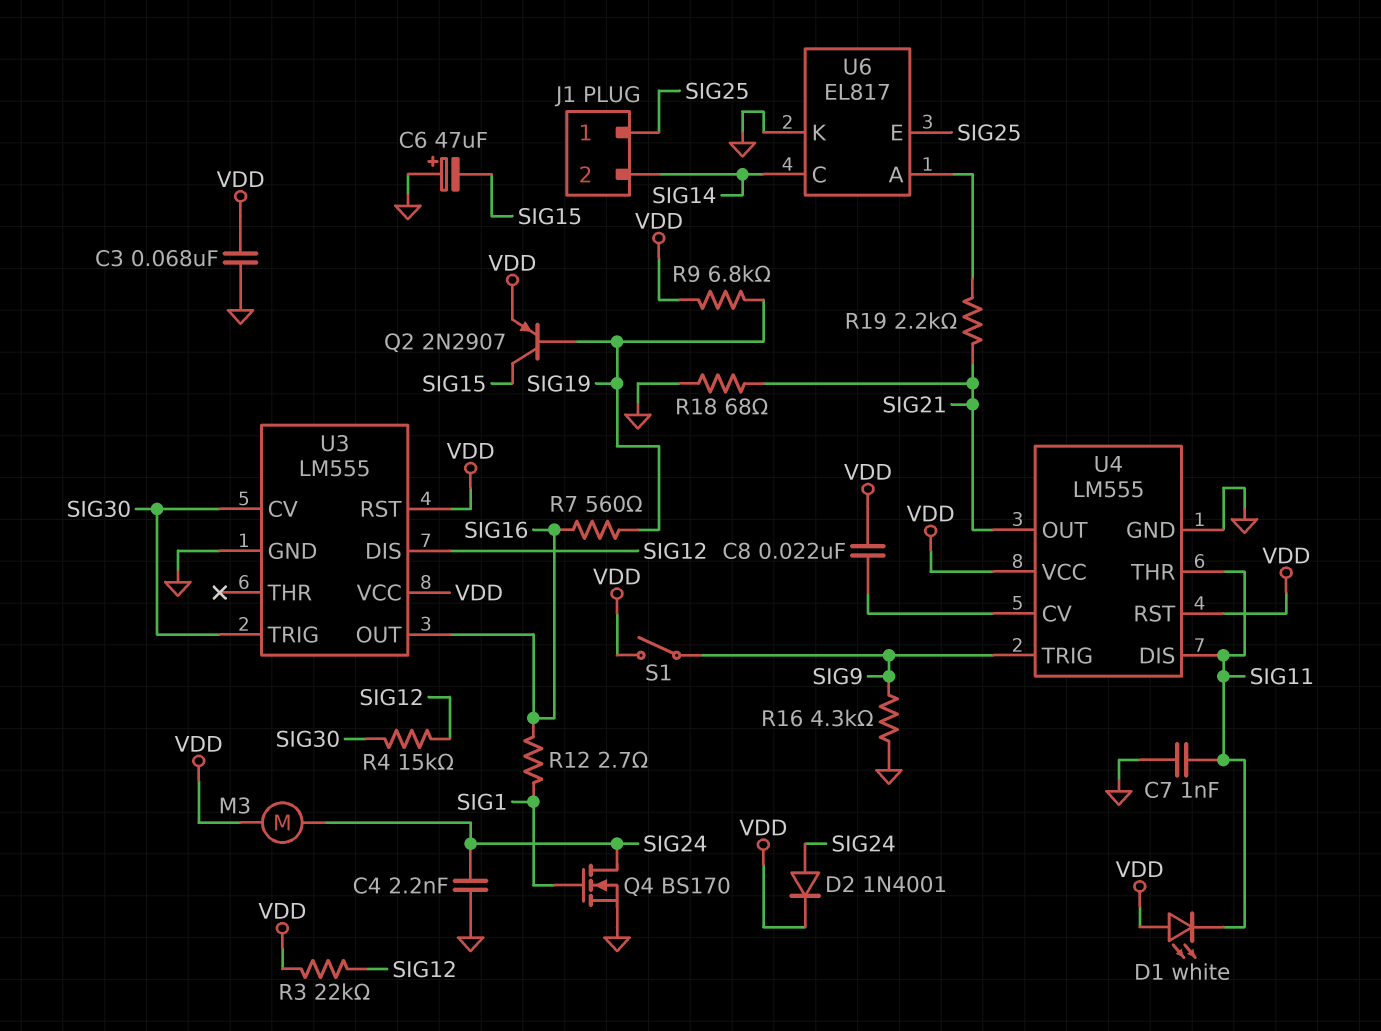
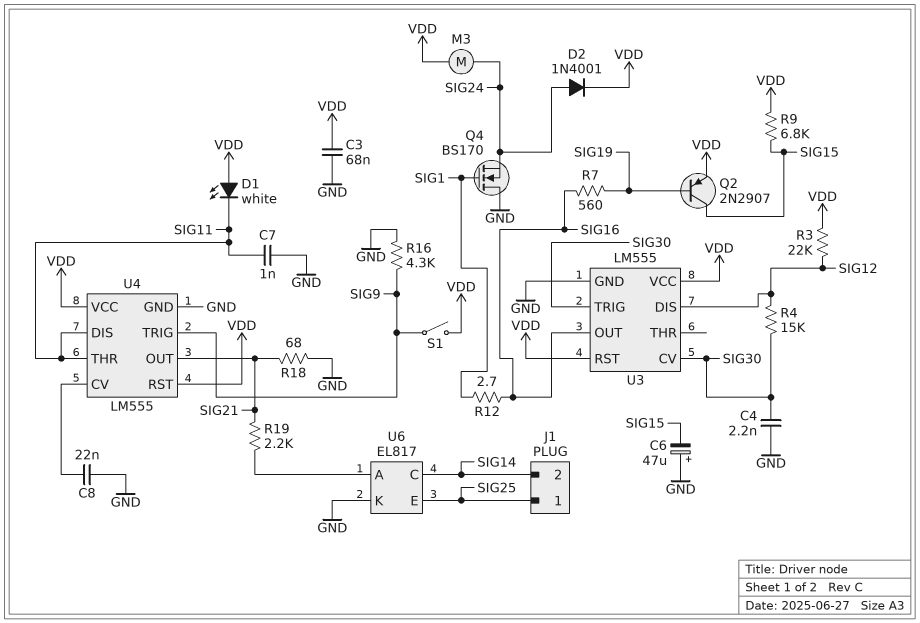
C4: 2.2nF (GND, SIG24) -> 2.2nF (GND, SIG30)
C8: 22nF (U4/CV, VDD) -> 22nF (GND, U4/CV)
Q4: NMOS BS170 (G SIG1, D SIG24, S GND) -> NMOS BS170 (G SIG1, D GND, S SIG24)
R9: 6.8k (SIG19, VDD) -> 6.8k (SIG15, VDD)

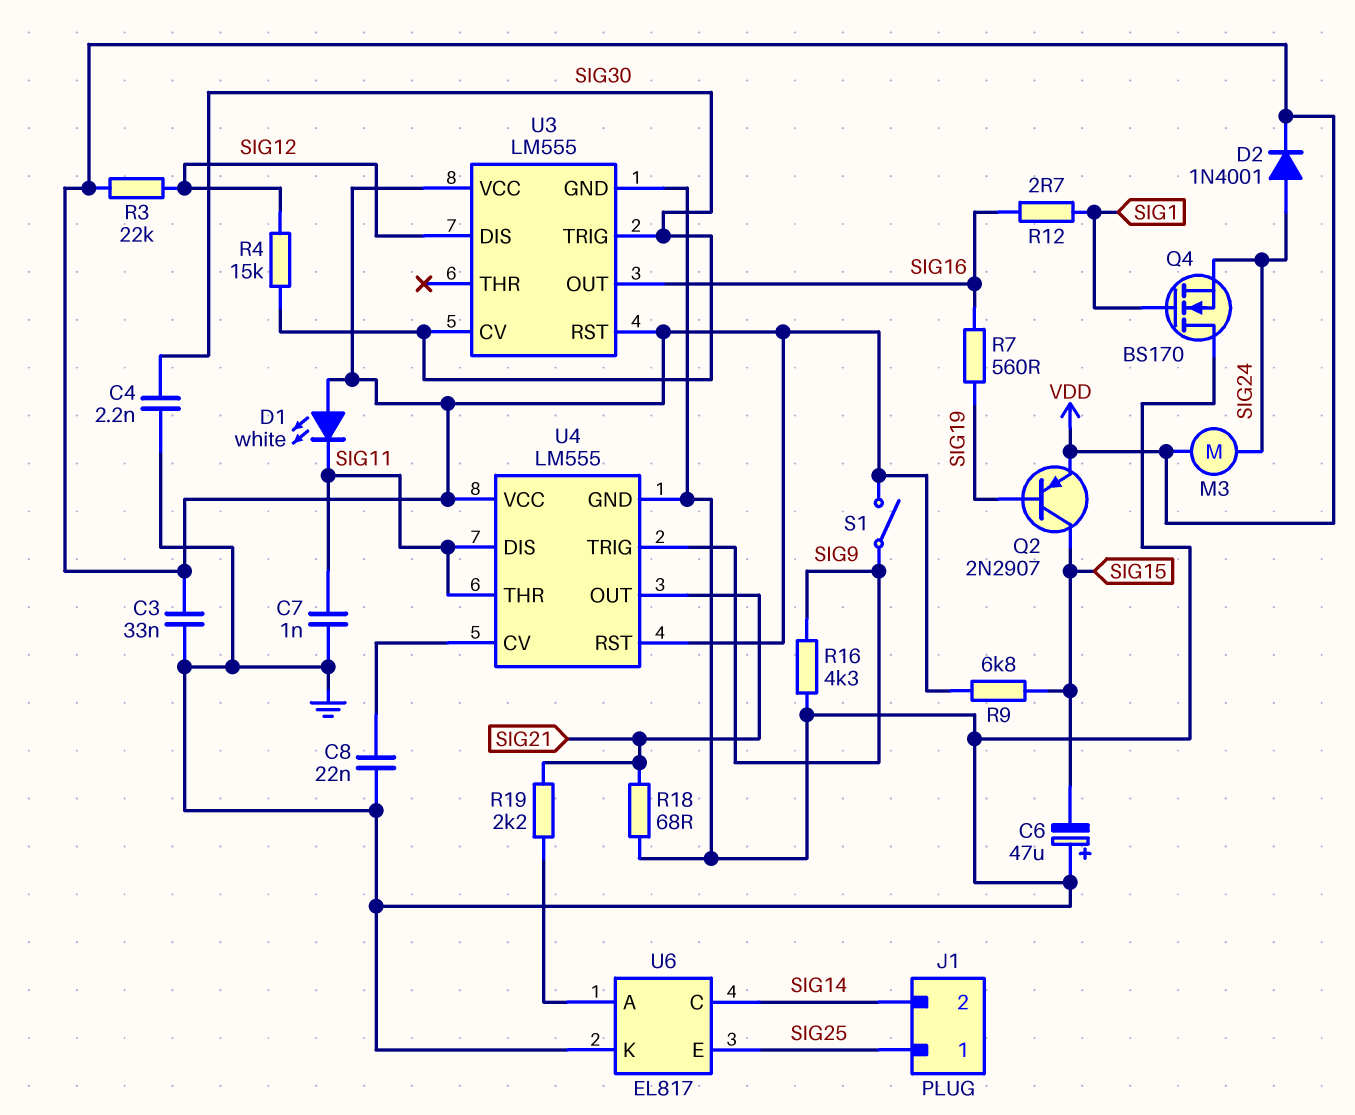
C3: 68nF (GND, VDD) -> 33nF (GND, VDD)

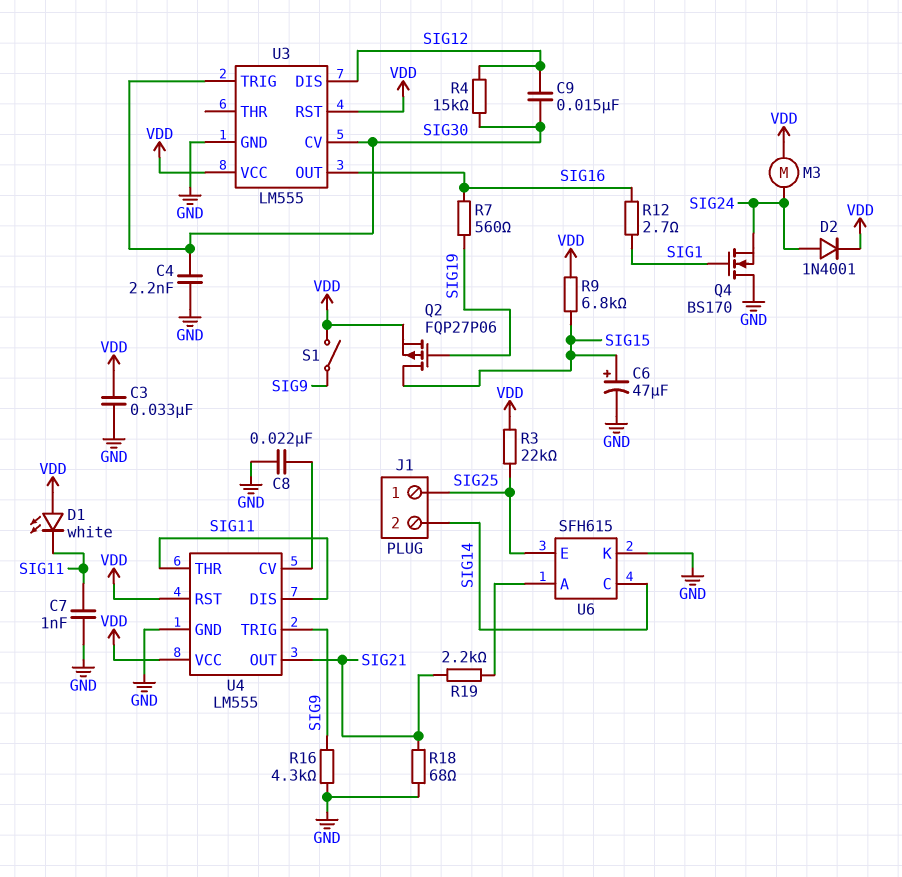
C6: 47uF (plus GND, minus SIG15) -> 47uF (plus SIG15, minus GND)
C9: none -> 15nF (SIG12, SIG30)
Q2: PNP 2N2907 (B SIG19, C SIG15, E VDD) -> PMOS FQP27P06 (G SIG19, D SIG15, S VDD)
R3: 22k (SIG12, VDD) -> 22k (SIG25, VDD)
U6: EL817 -> SFH615

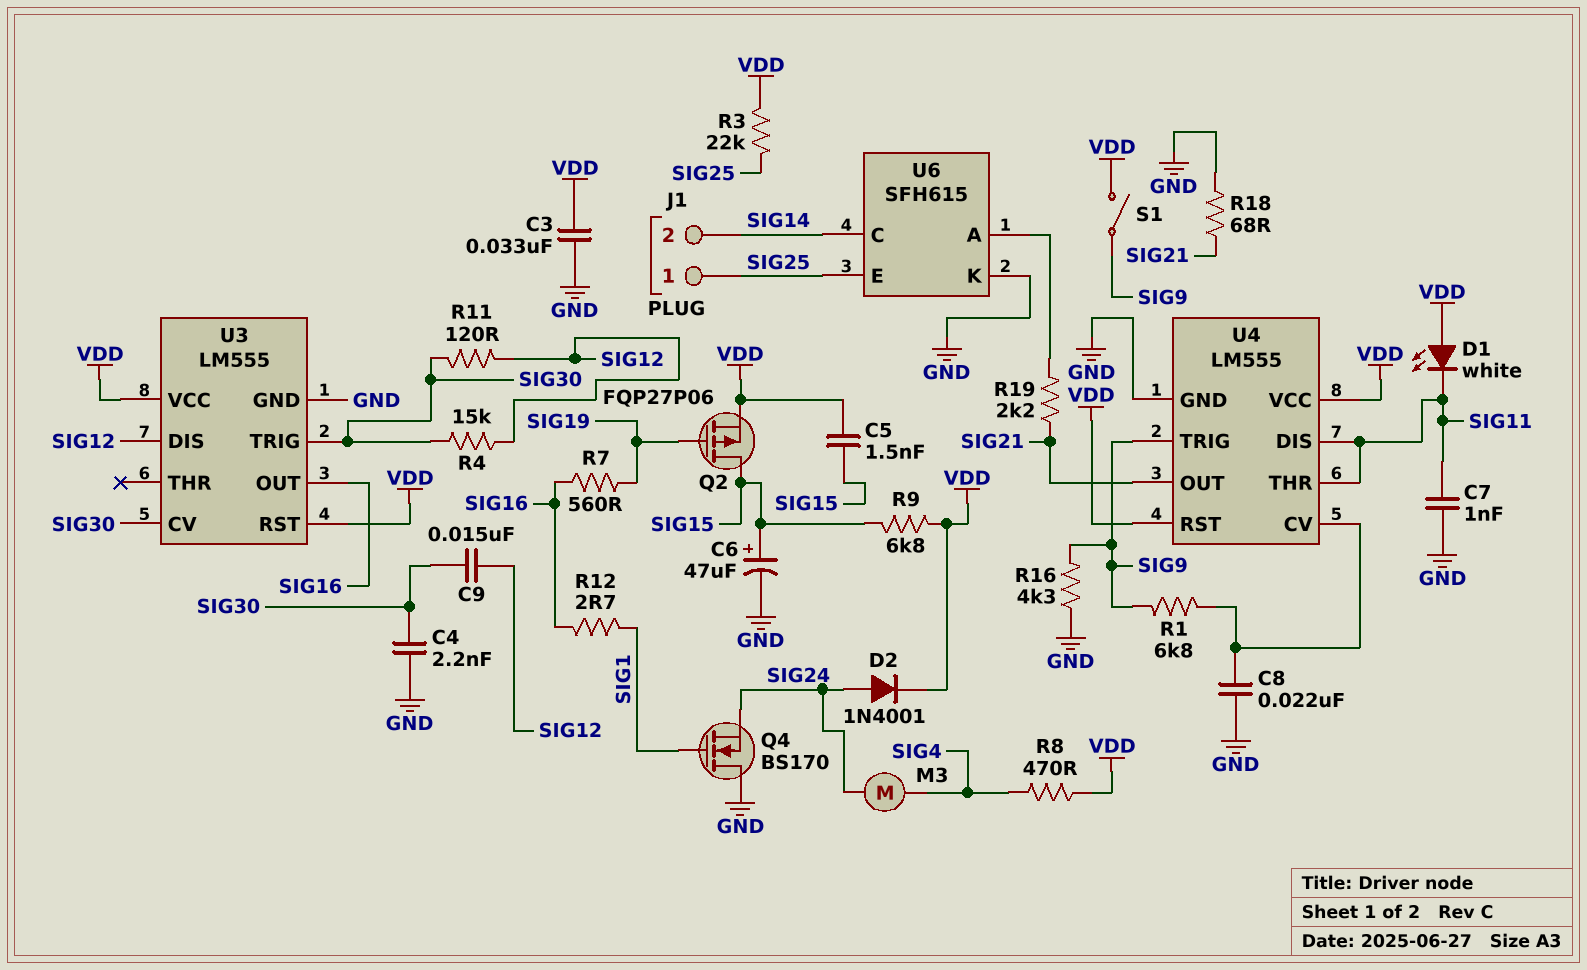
C5: none -> 1.5nF (SIG15, VDD)
M3: motor (SIG24, VDD) -> motor (SIG4, SIG24)
R1: none -> 6.8k (SIG9, U4/CV)
R8: none -> 470 (SIG4, VDD)
R11: none -> 120 (SIG12, SIG30)

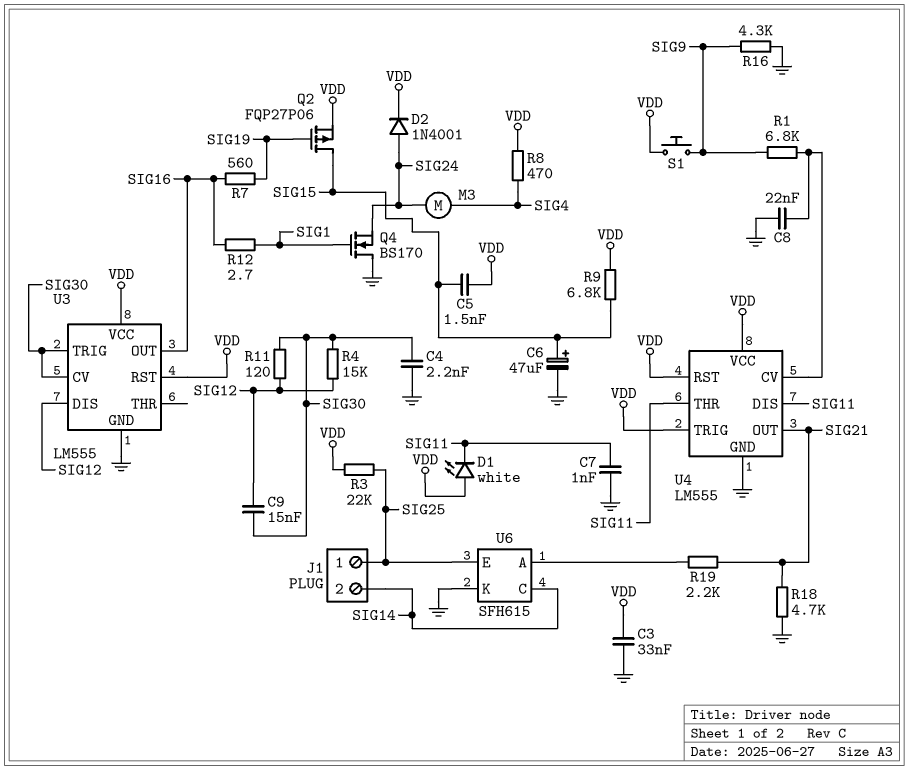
R18: 68 (GND, SIG21) -> 4.7k (GND, SIG21)
S1: switch (SIG9, VDD) -> button (SIG9, VDD)
U4 pin TRIG: SIG9 -> VDD

